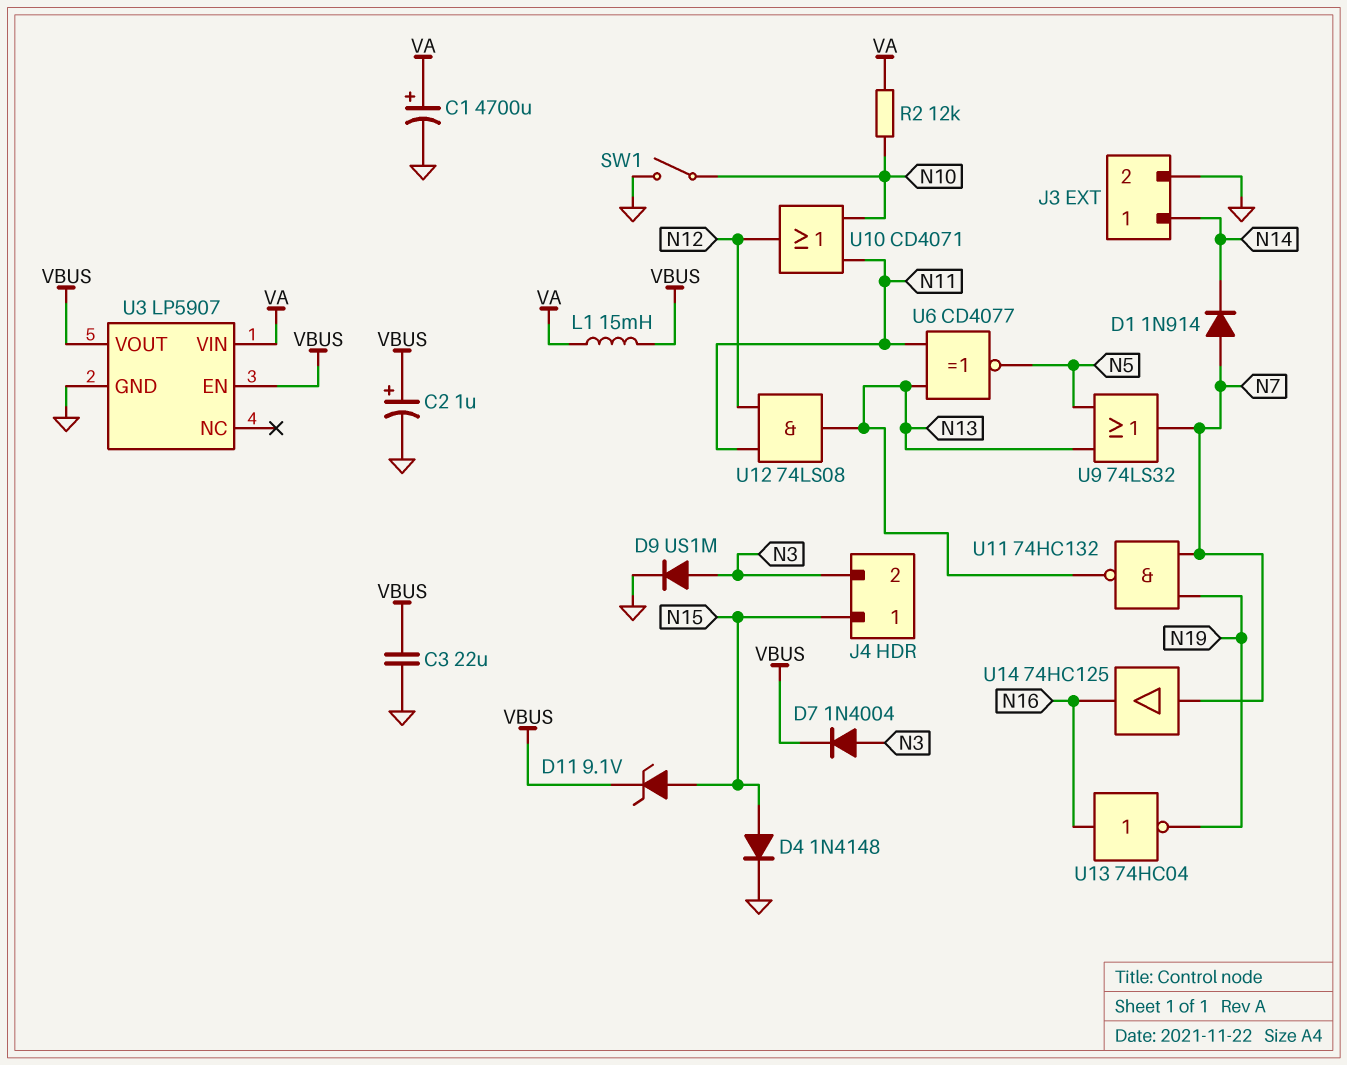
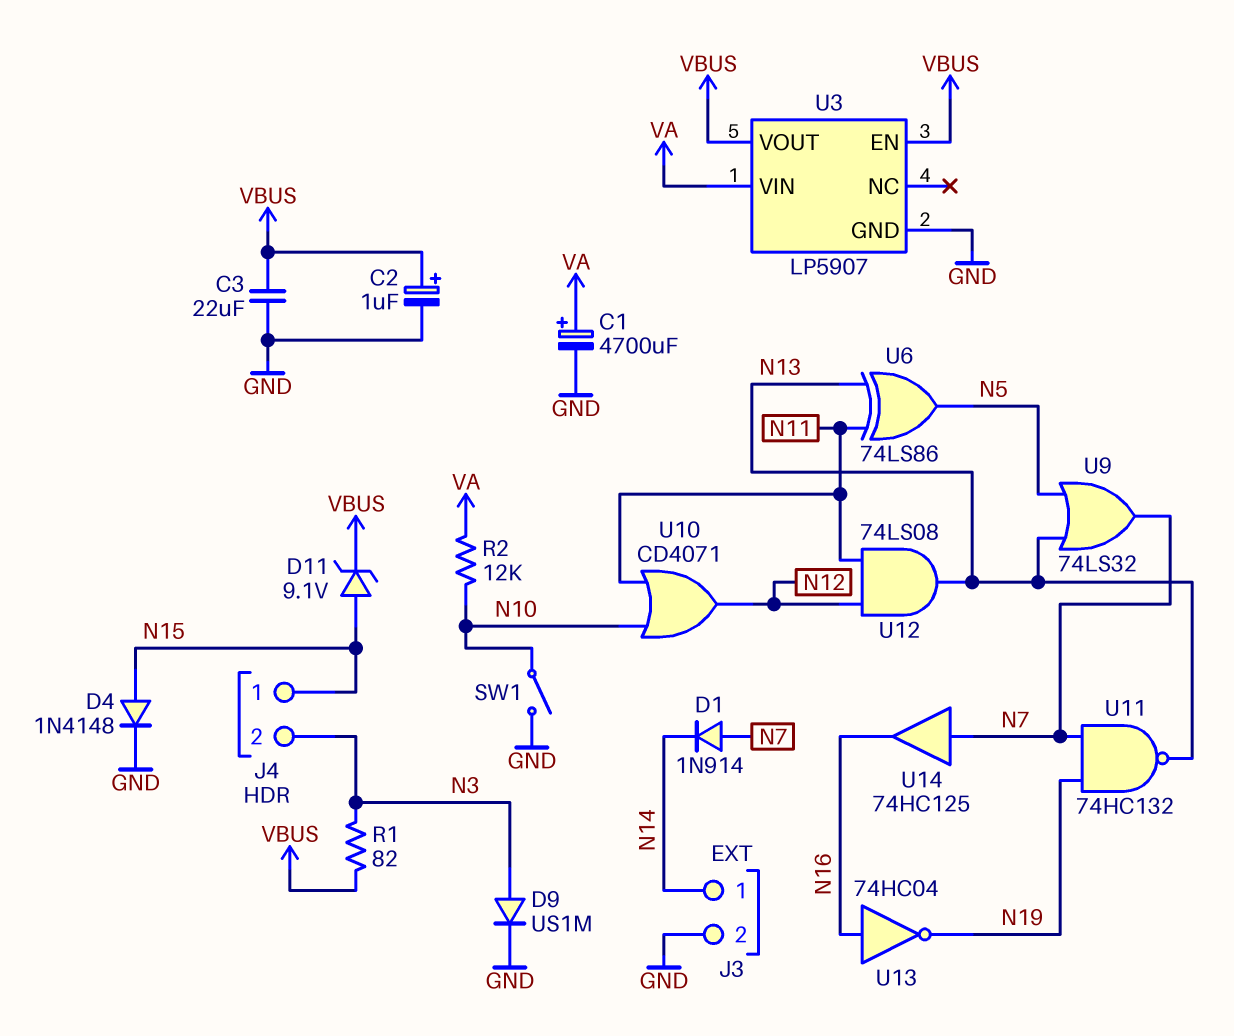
D7: diode 1N4004 (A N3, K VBUS) -> none
L1: 15mH (VA, VBUS) -> none
R1: none -> 82 (N3, VBUS)
U6: XNOR CD4077 (in N11, in N13, out N5) -> XOR 74LS86 (in N11, in N13, out N5)

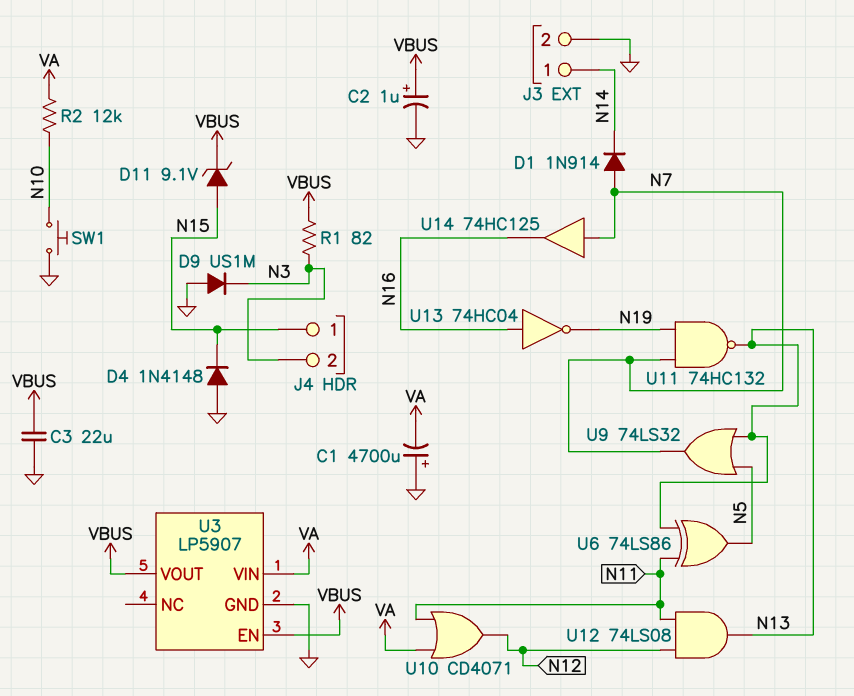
C1: 4700uF (plus VA, minus GND) -> 4700uF (plus GND, minus VA)
D4: diode 1N4148 (A N15, K GND) -> diode 1N4148 (A GND, K N15)
D9: diode US1M (A N3, K GND) -> diode US1M (A GND, K N3)
SW1: switch (GND, N10) -> button (GND, N10)
U10: OR CD4071 (in N10, in N11, out N12) -> OR CD4071 (in N11, in VA, out N12)

